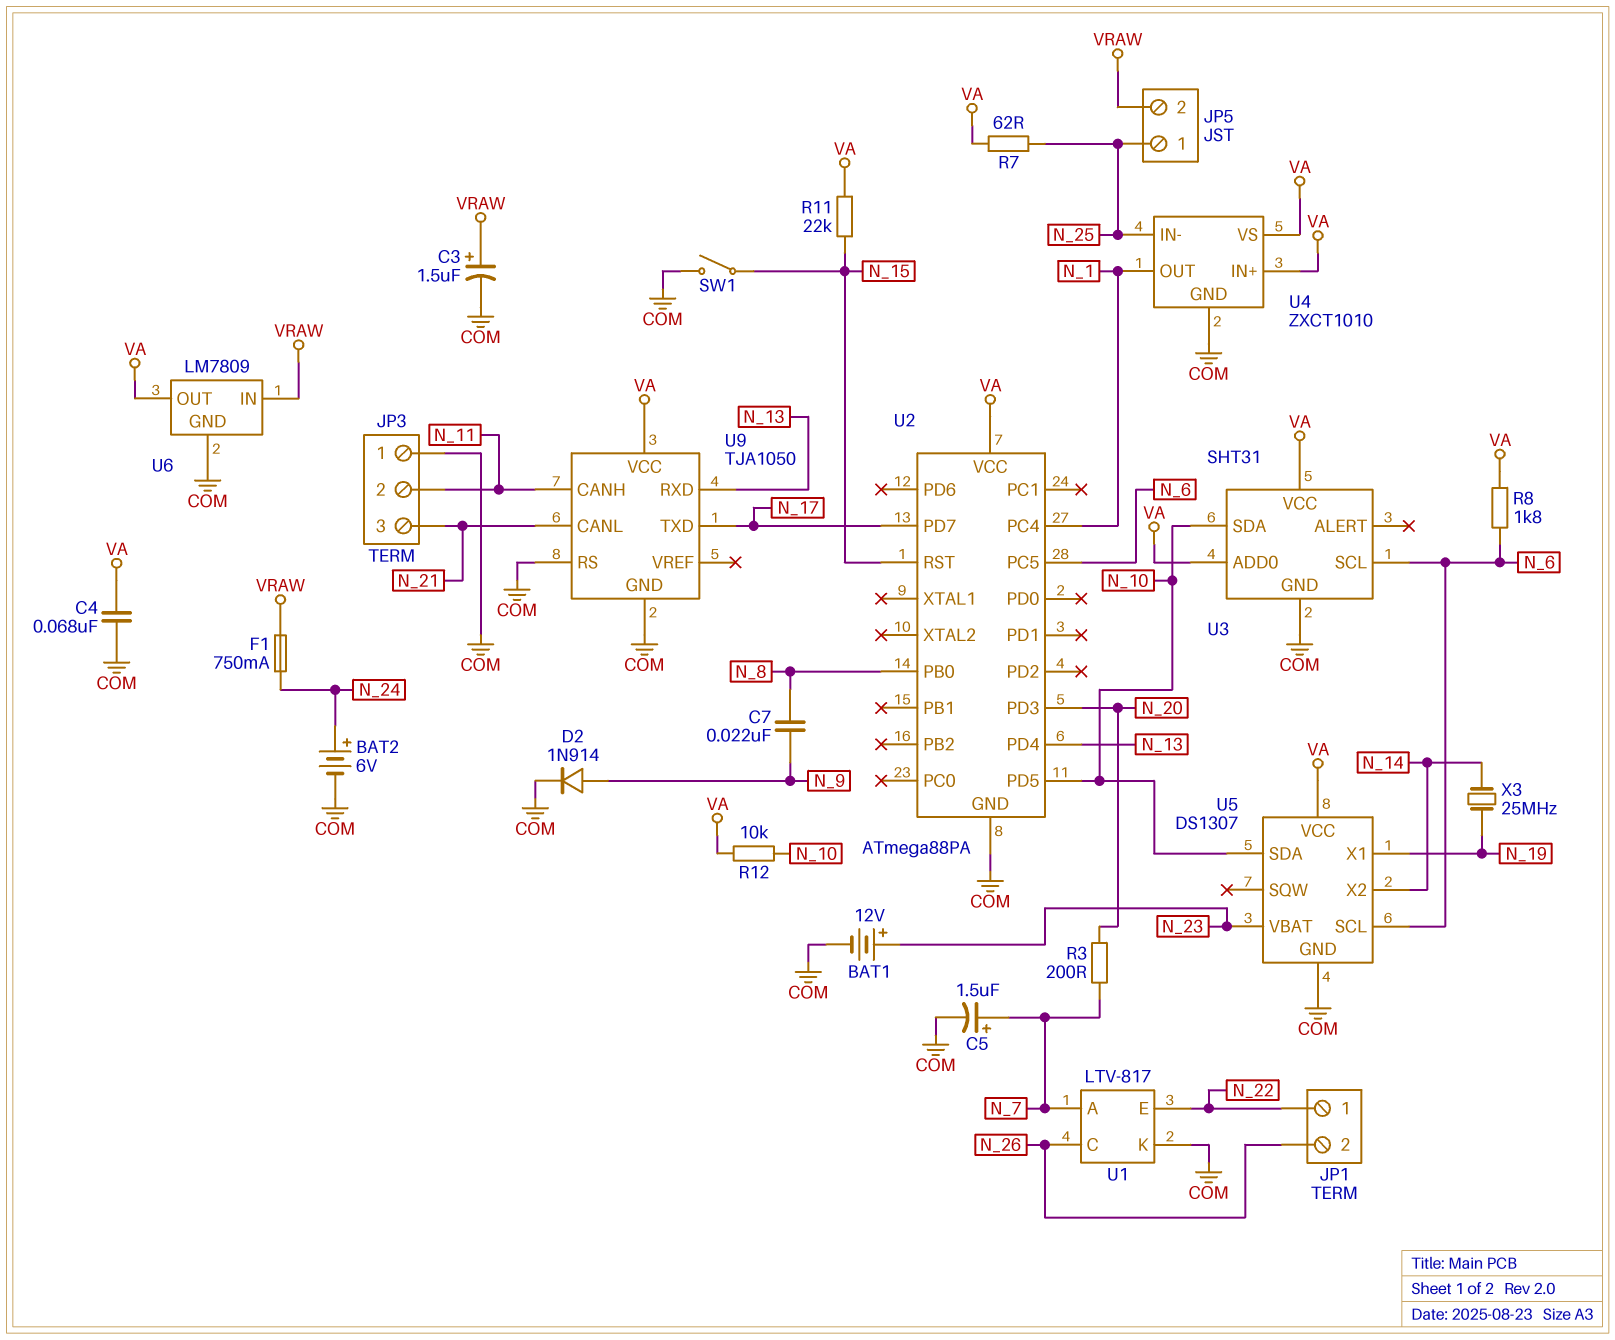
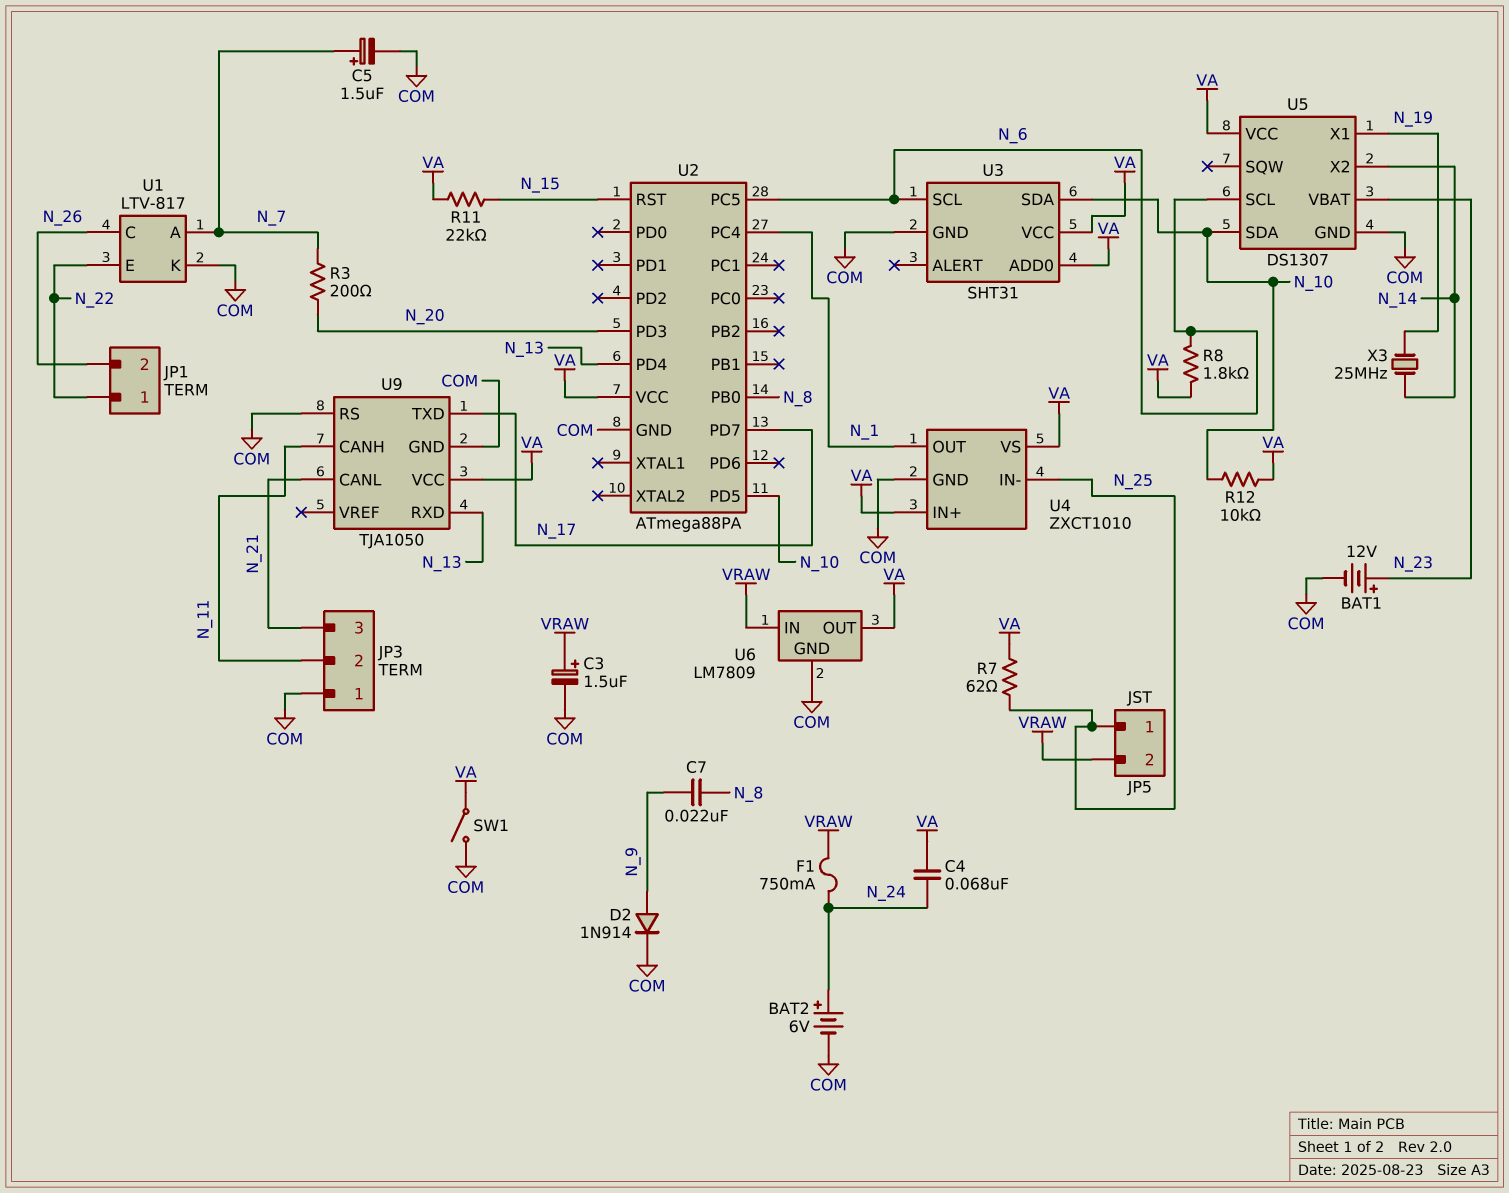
C4: 68nF (COM, VA) -> 68nF (N_24, VA)
SW1: switch (COM, N_15) -> switch (COM, VA)

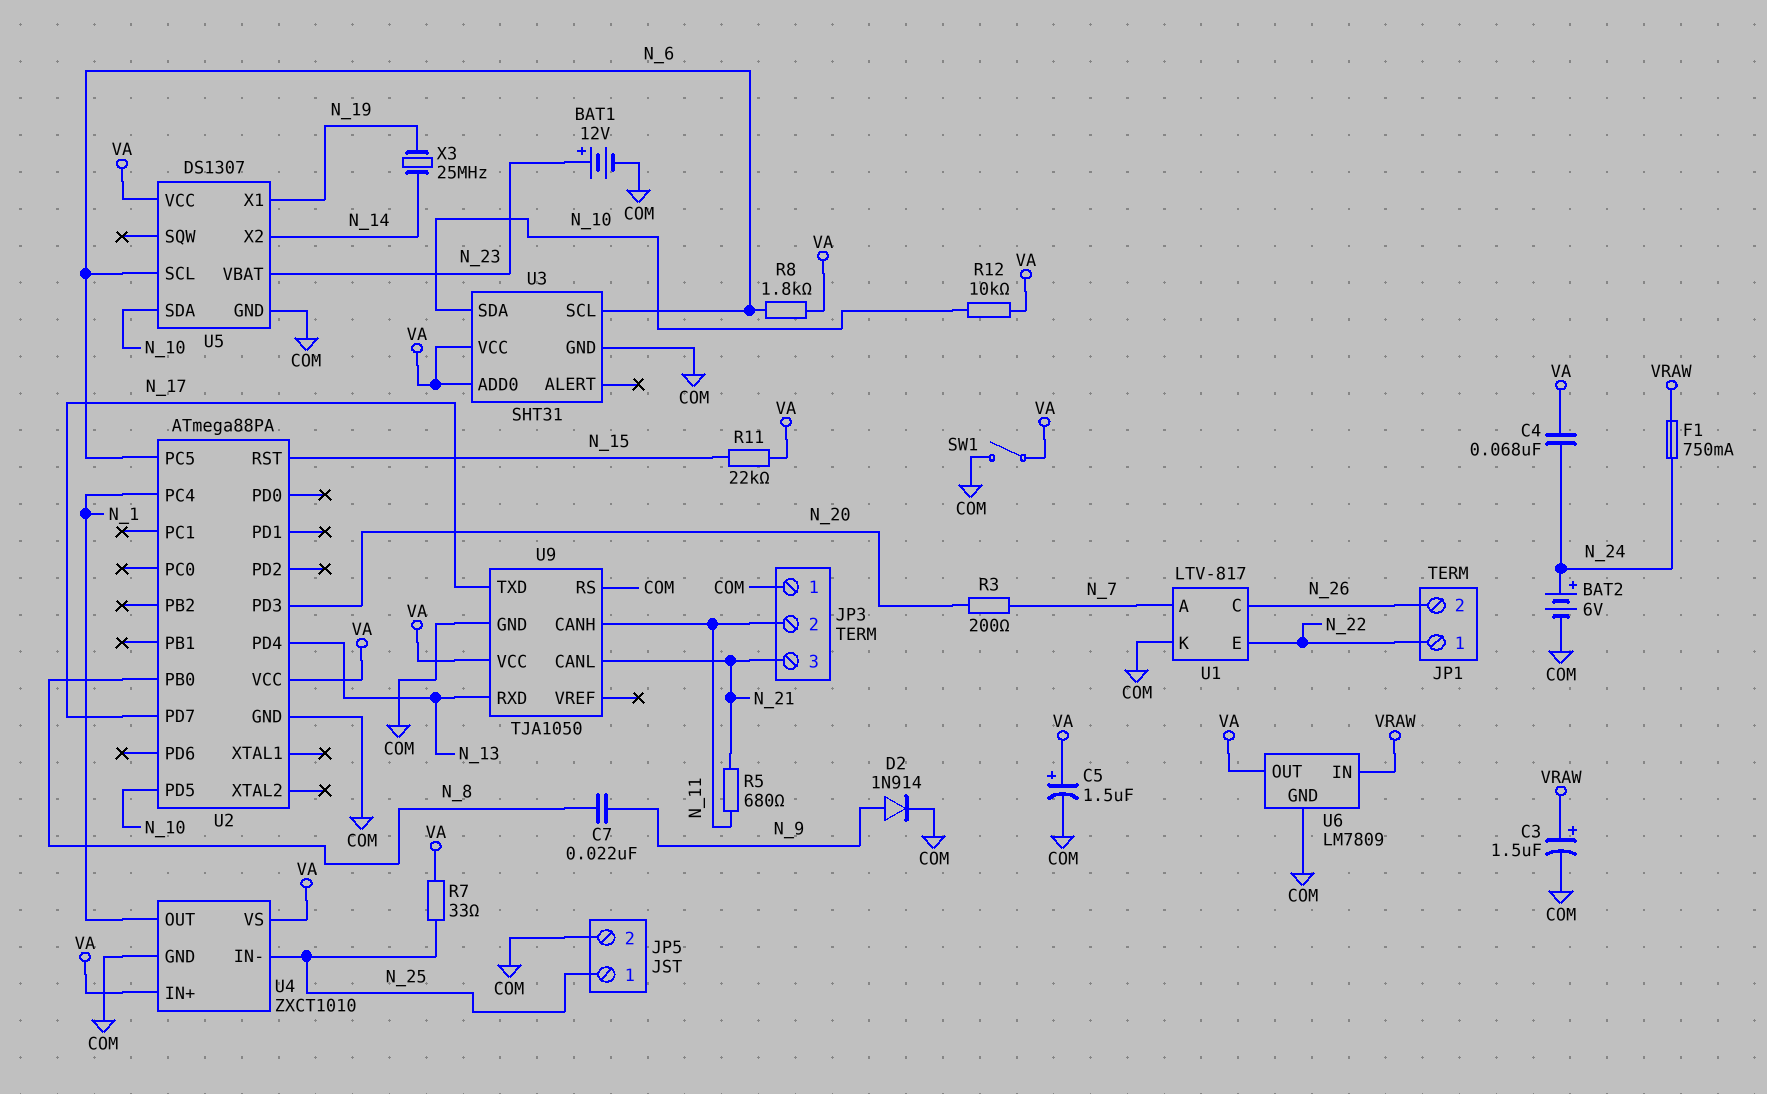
C5: 1.5uF (plus N_7, minus COM) -> 1.5uF (plus VA, minus COM)
JP5 pin 2: VRAW -> COM
R5: none -> 680 (N_11, N_21)
R7: 62 (N_25, VA) -> 33 (N_25, VA)

